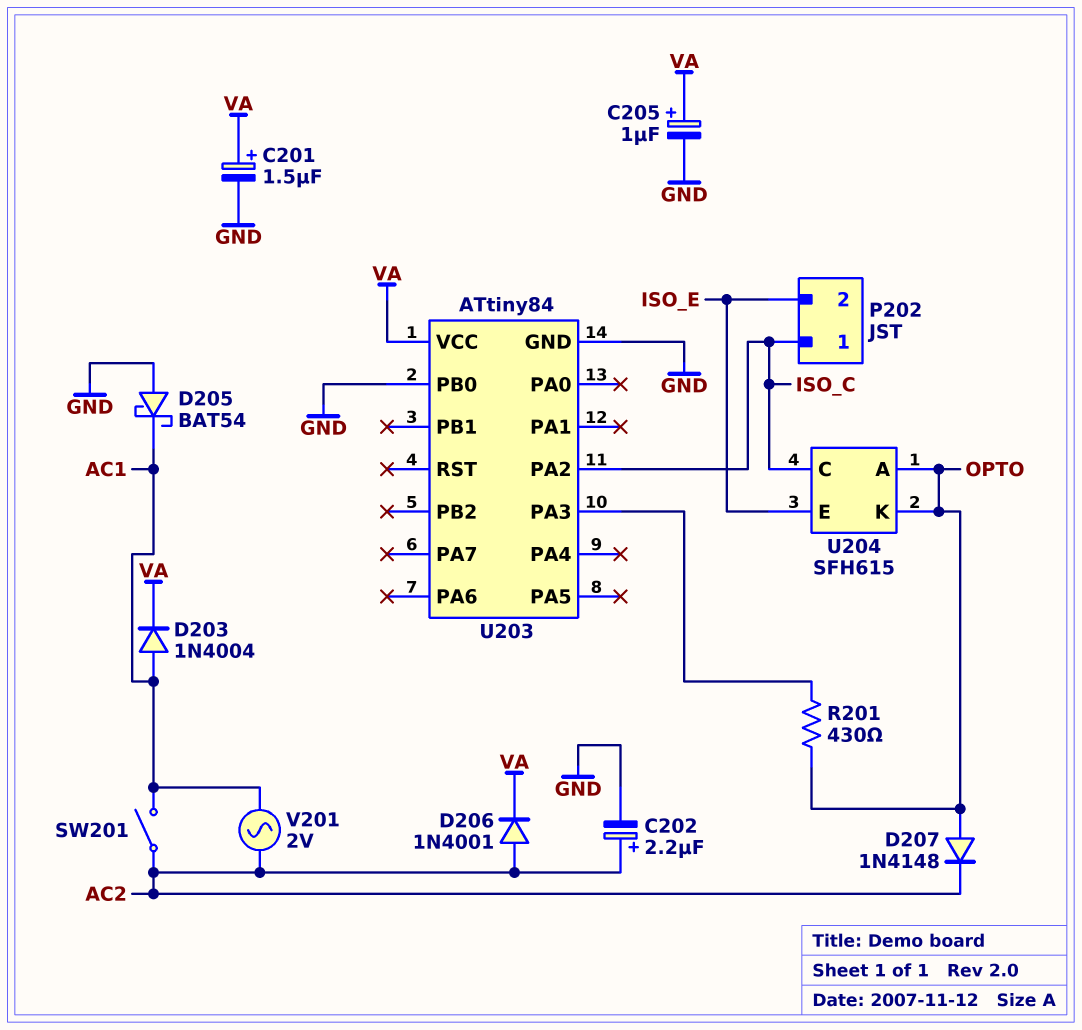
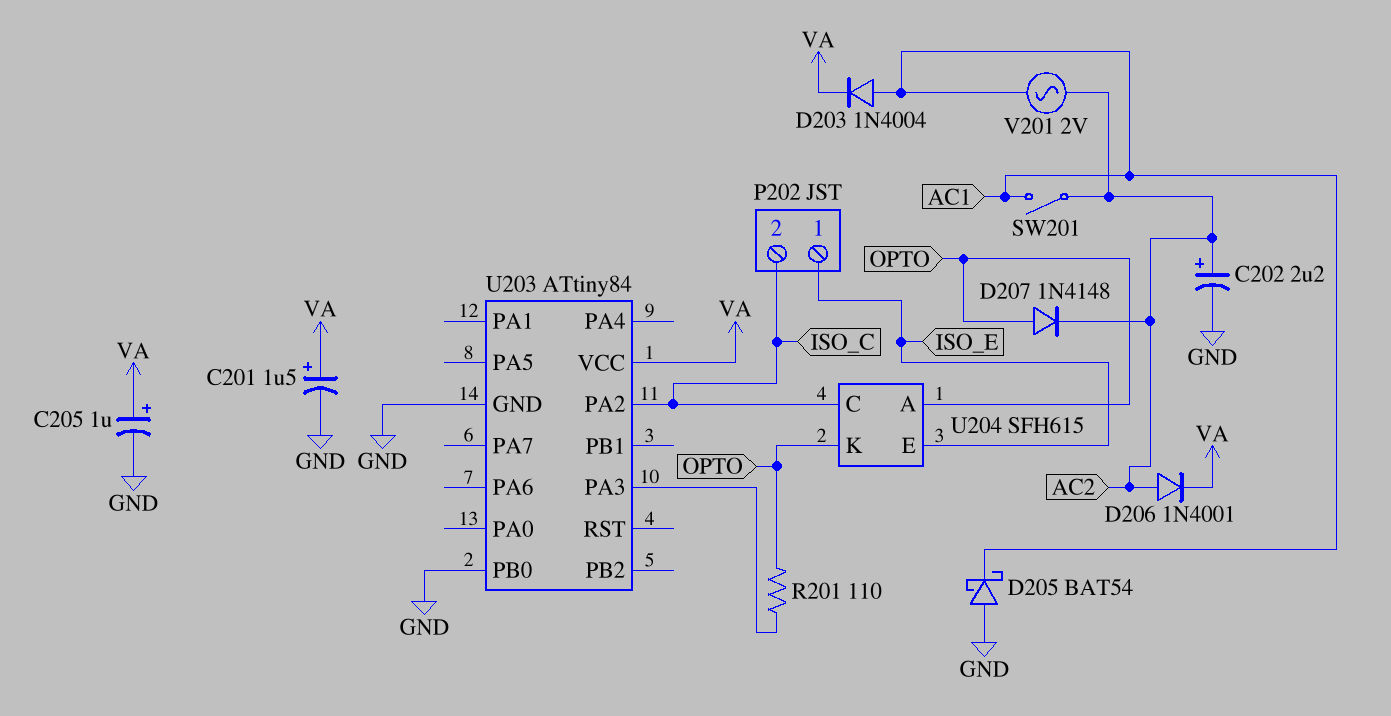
P202 pin 1: ISO_C -> ISO_E
P202 pin 2: ISO_E -> ISO_C
R201: 430 (OPTO, U203/PA3) -> 110 (OPTO, U203/PA3)

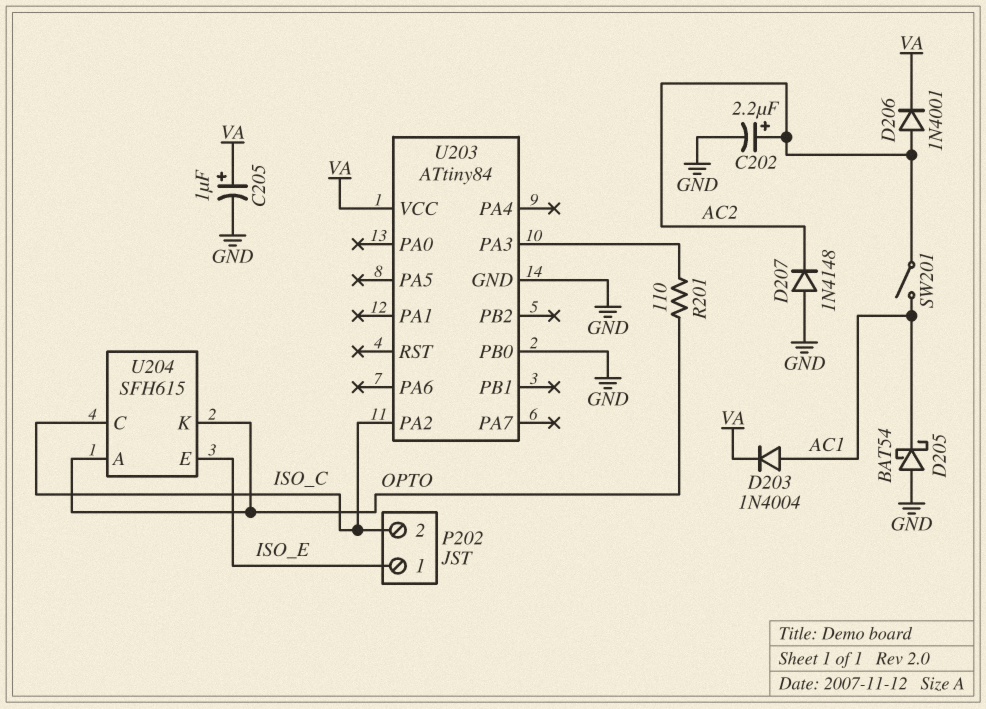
C201: 1.5uF (plus VA, minus GND) -> none
D207: diode 1N4148 (A OPTO, K AC2) -> diode 1N4148 (A GND, K AC2)
V201: AC 2V (AC1, AC2) -> none

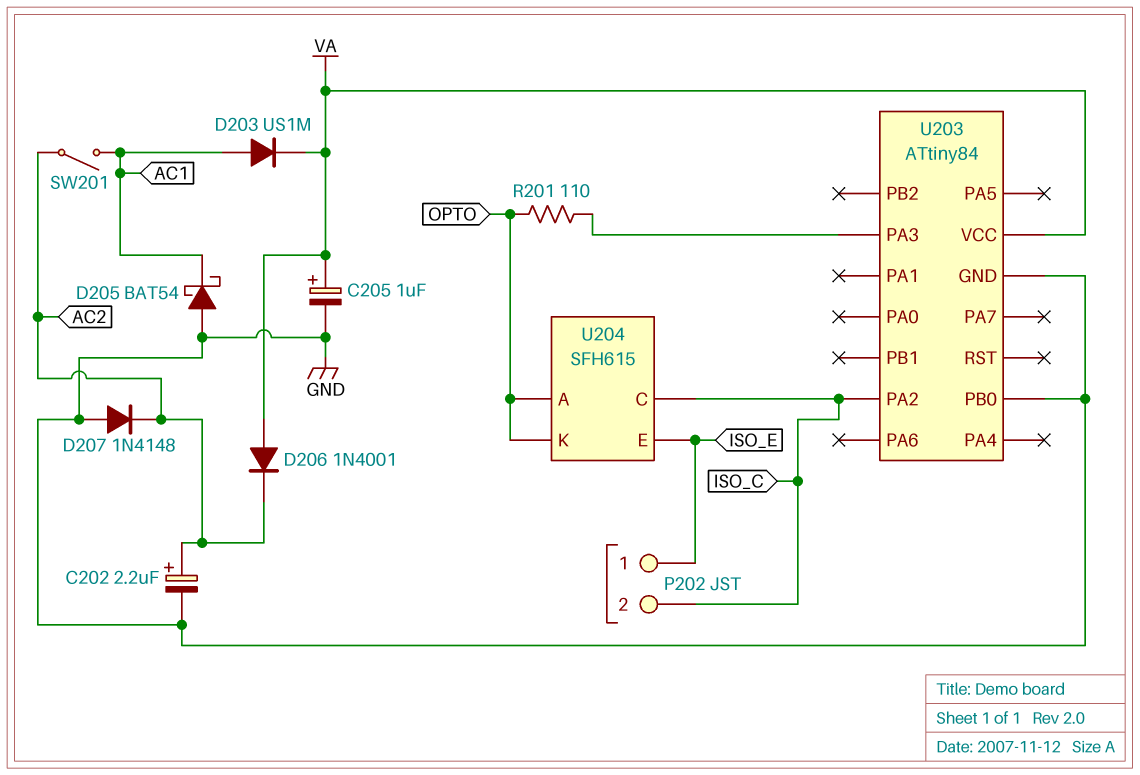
D203: diode 1N4004 (A AC1, K VA) -> diode US1M (A AC1, K VA)
D206: diode 1N4001 (A AC2, K VA) -> diode 1N4001 (A VA, K AC2)

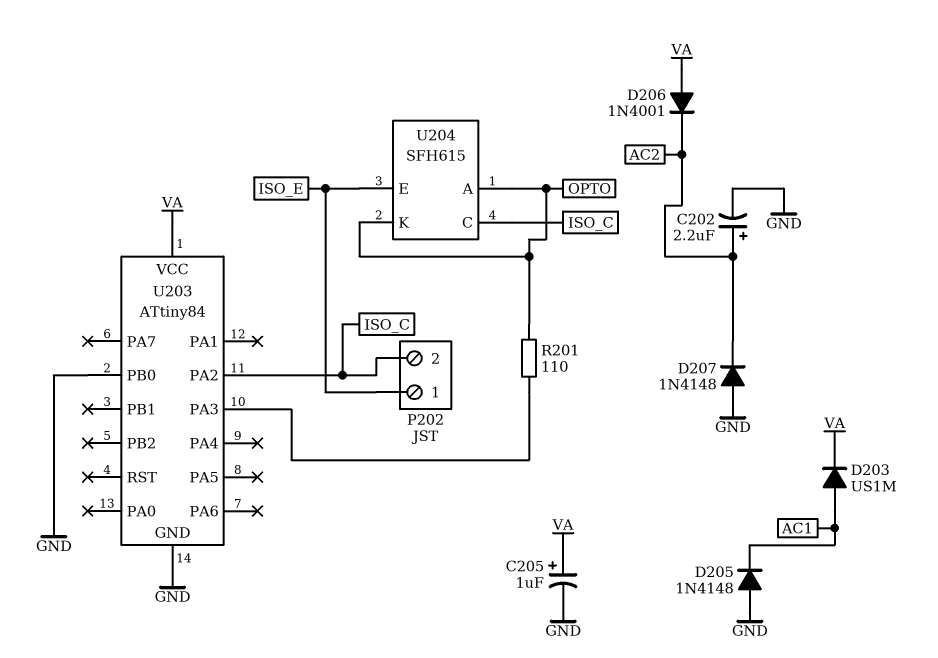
D205: schottky BAT54 (A GND, K AC1) -> diode 1N4148 (A GND, K AC1)
SW201: switch (AC1, AC2) -> none

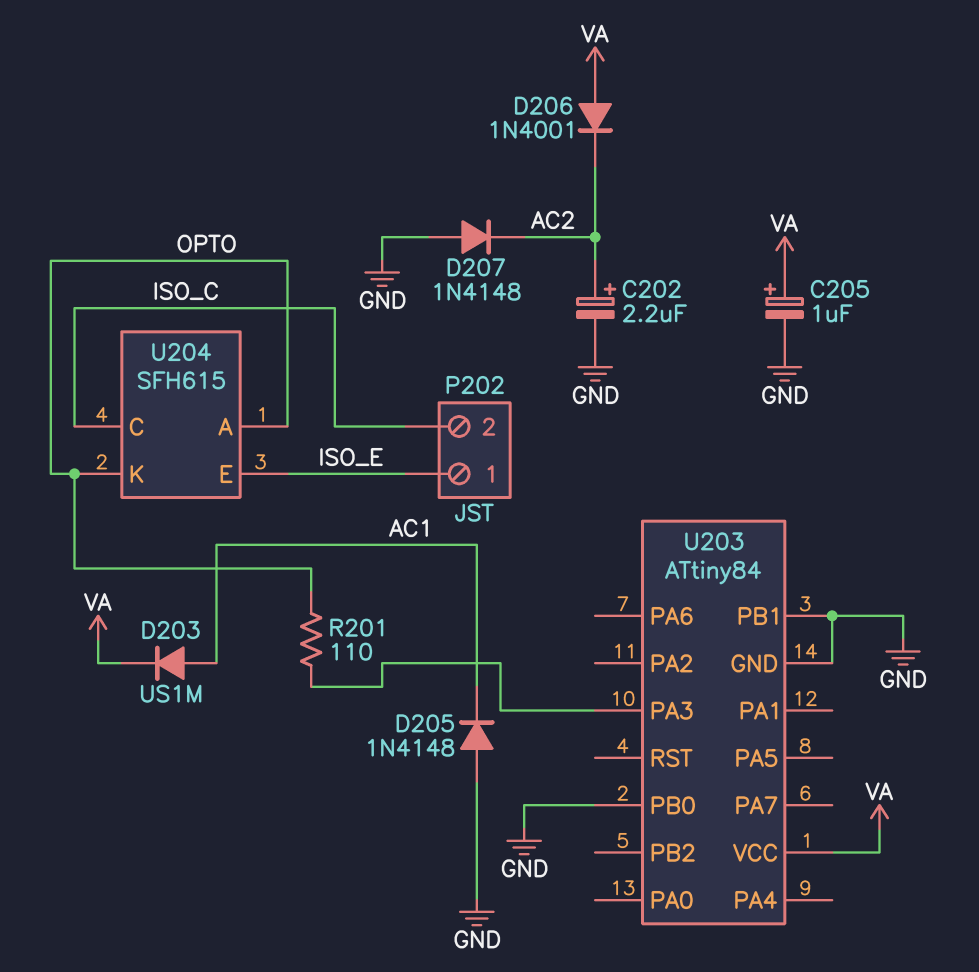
U203 pin PA2: ISO_C -> none
U203 pin PB1: none -> GND

